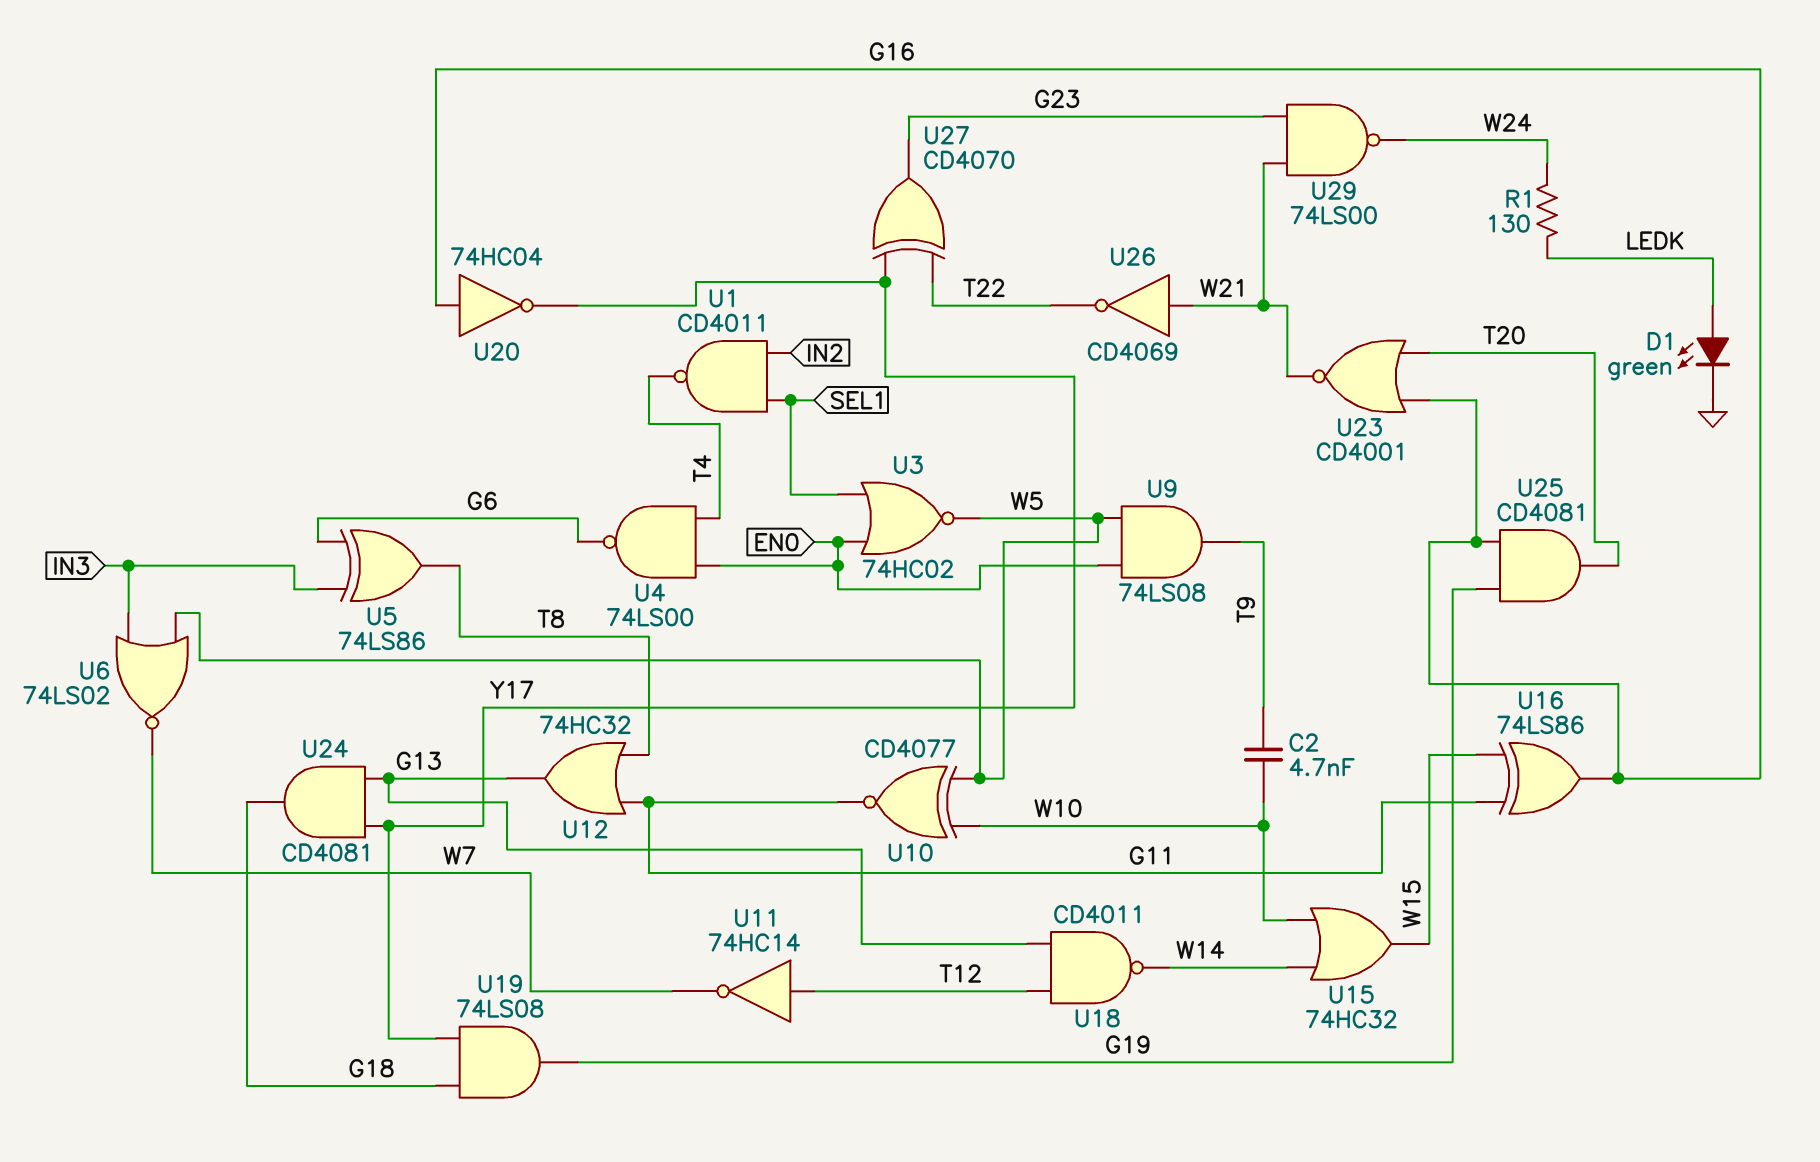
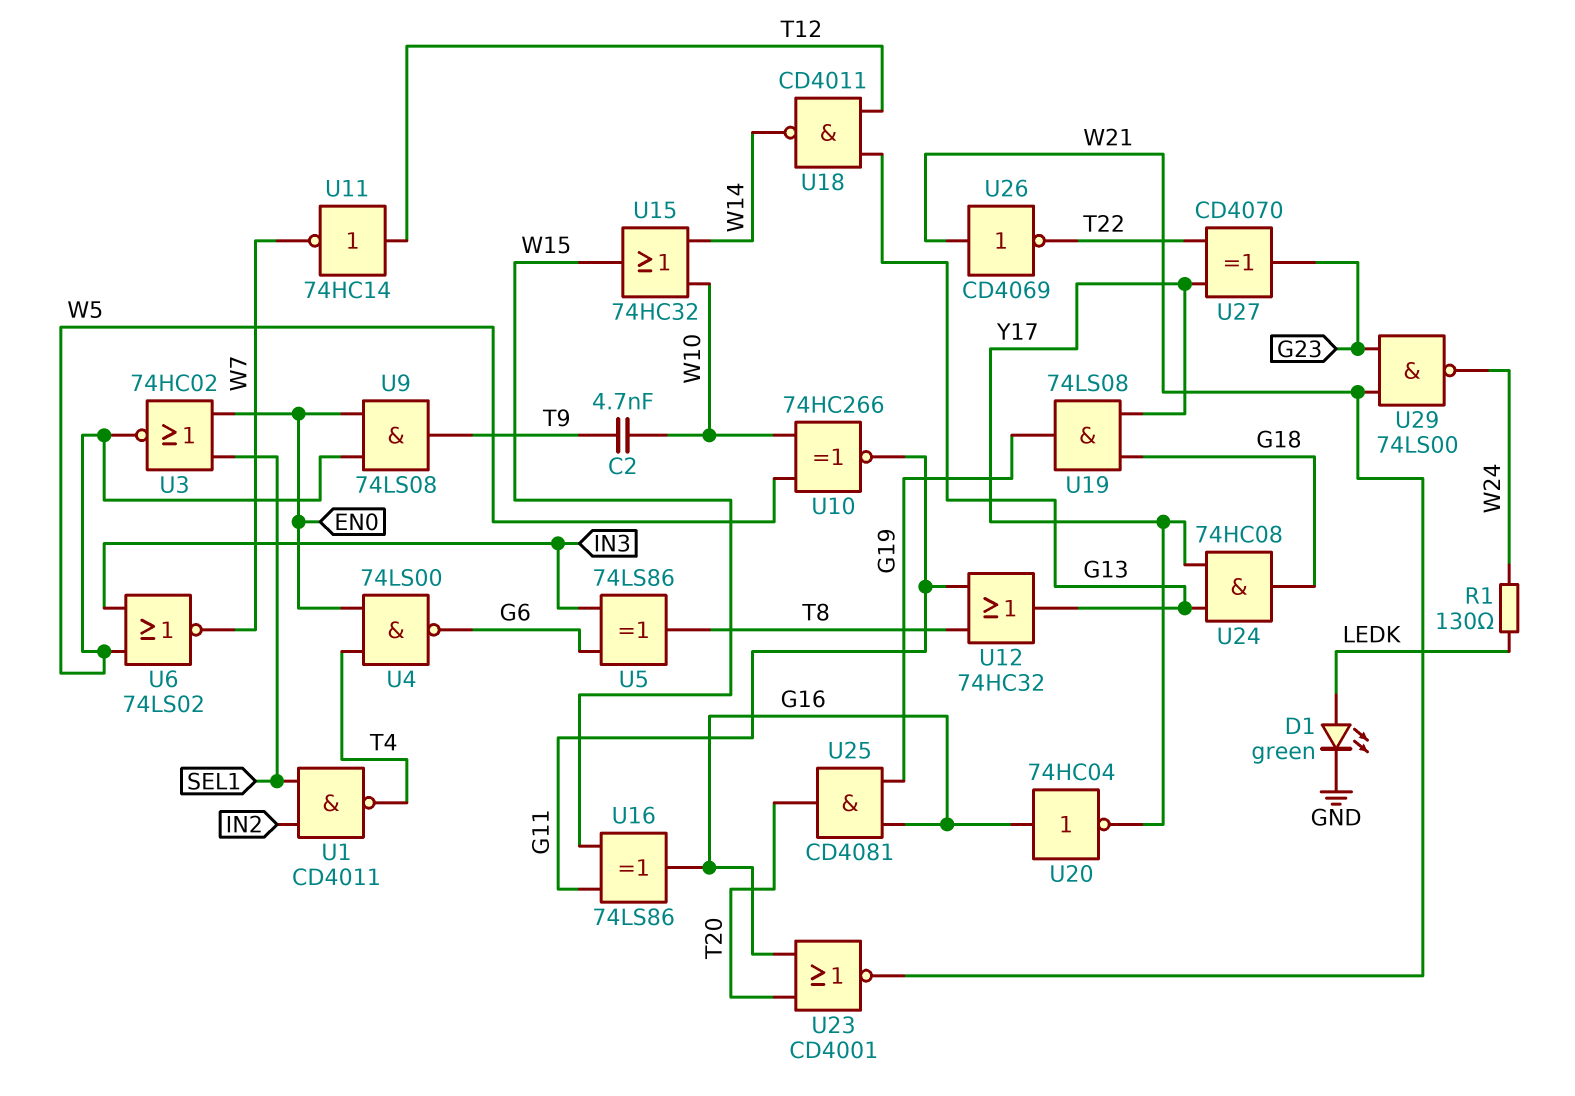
U10: XNOR CD4077 (in W5, in W10, out G11) -> XNOR 74HC266 (in W5, in W10, out G11)
U24: AND CD4081 (in G13, in Y17, out G18) -> AND 74HC08 (in G13, in Y17, out G18)

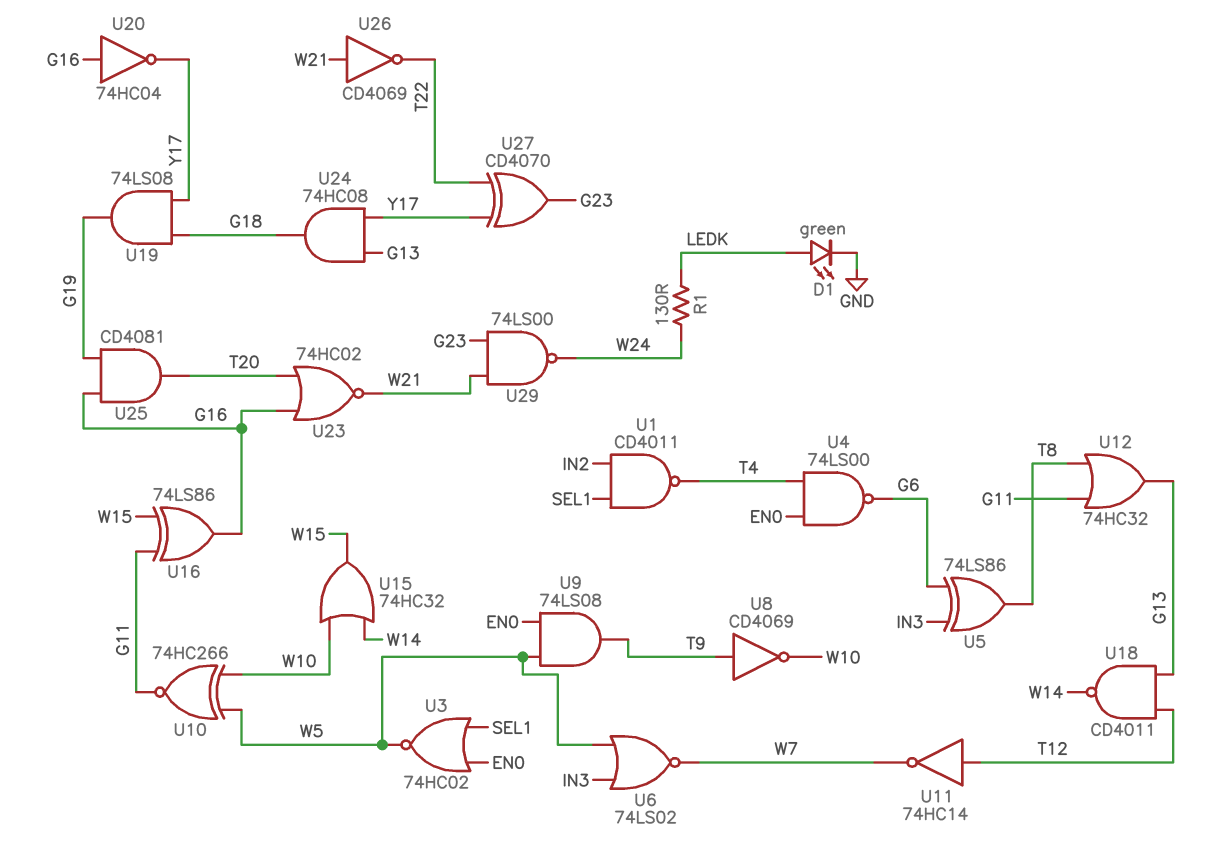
C2: 4.7nF (T9, W10) -> none
U8: none -> NOT CD4069 (in T9, out W10)
U23: NOR CD4001 (in G16, in T20, out W21) -> NOR 74HC02 (in G16, in T20, out W21)

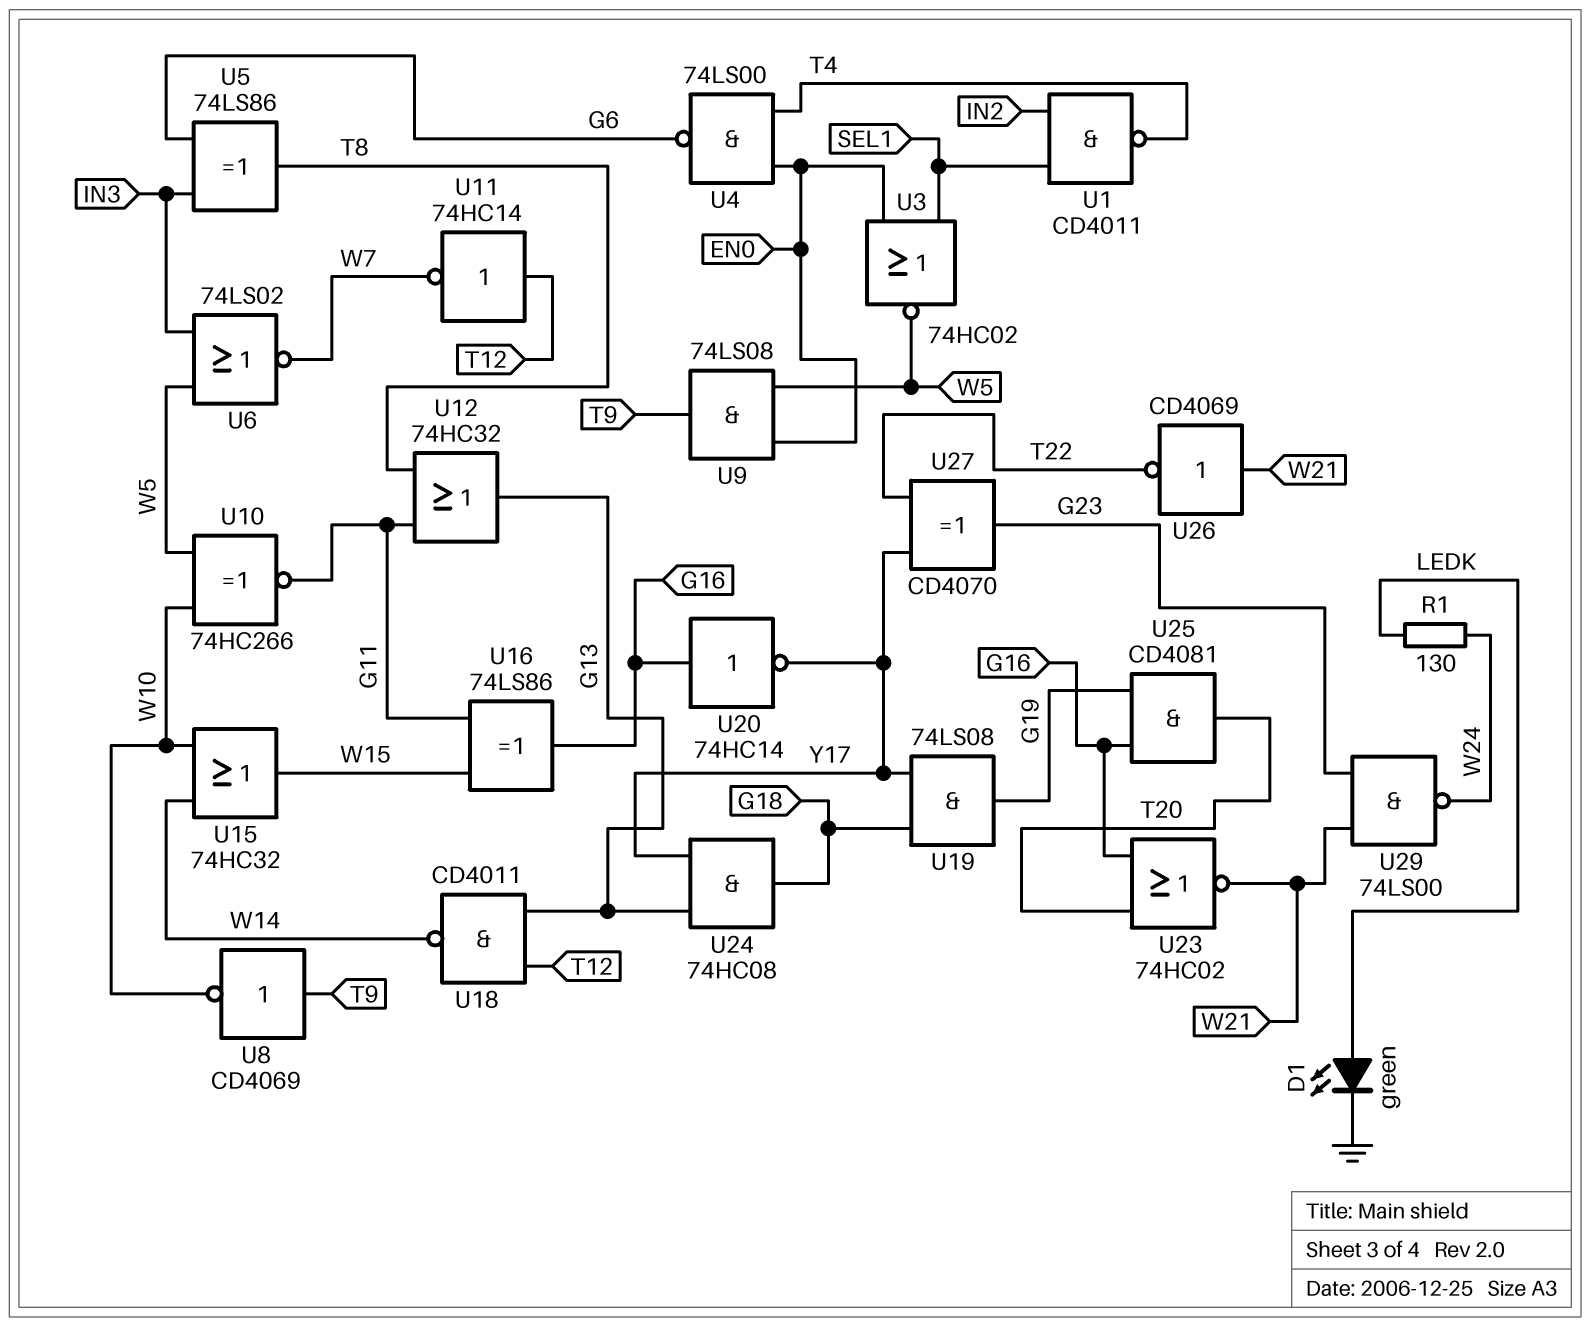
U20: NOT 74HC04 (in G16, out Y17) -> NOT 74HC14 (in G16, out Y17)

